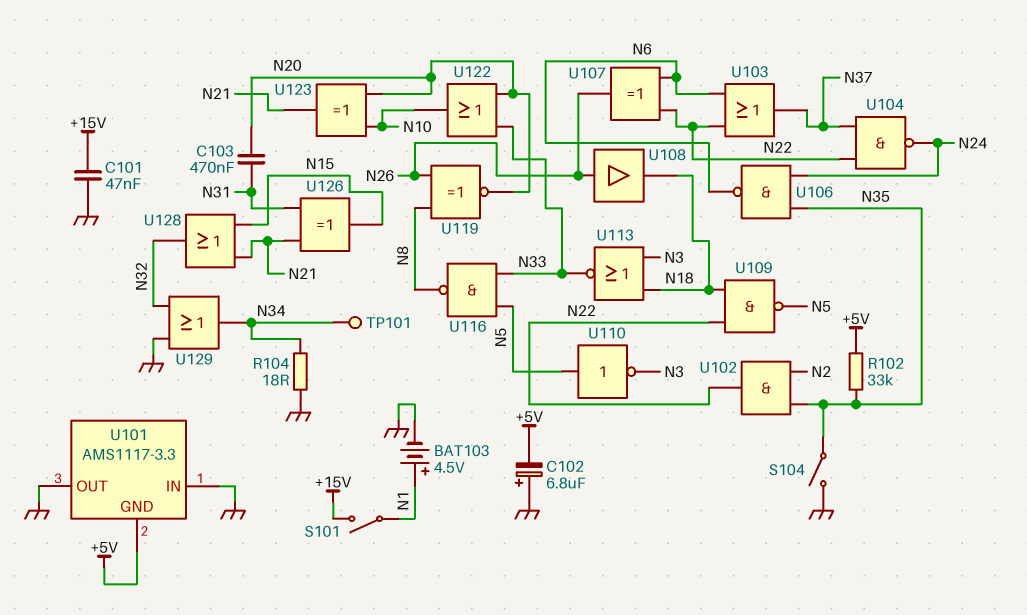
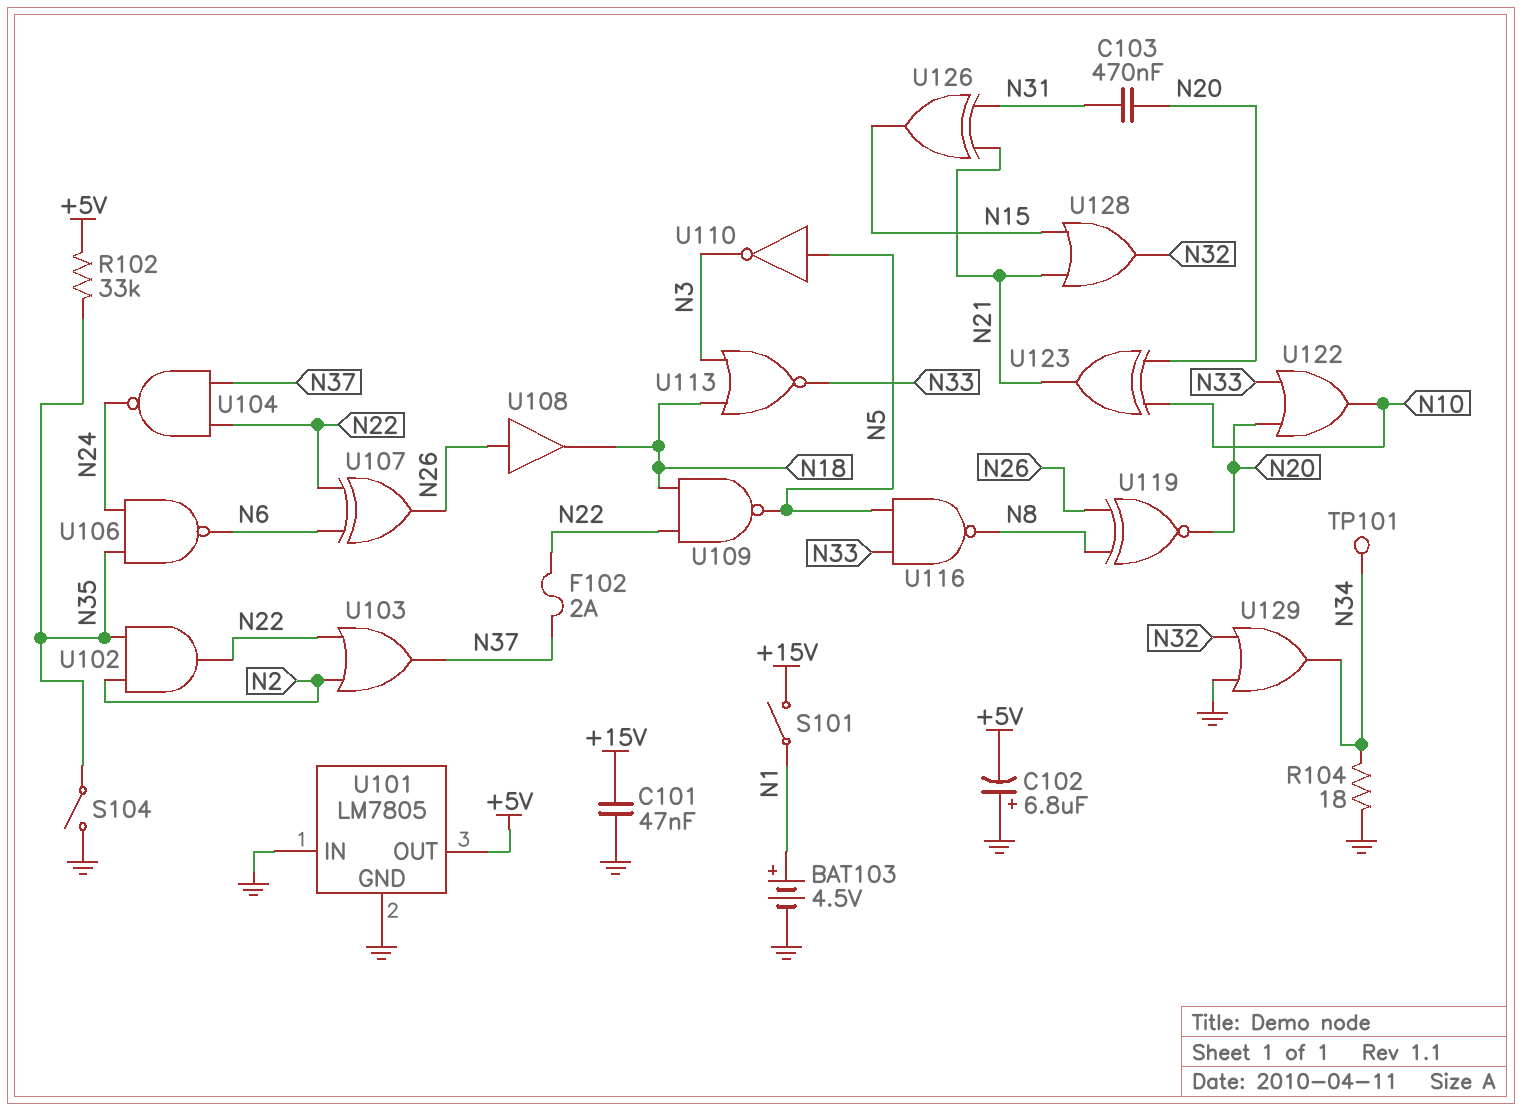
F102: none -> 2A (N22, N37)
U101: AMS1117-3.3 -> LM7805
U101 pin GND: +5V -> GND
U101 pin OUT: GND -> +5V
U103: OR (in N6, in N22, out N37) -> OR (in N2, in N22, out N37)

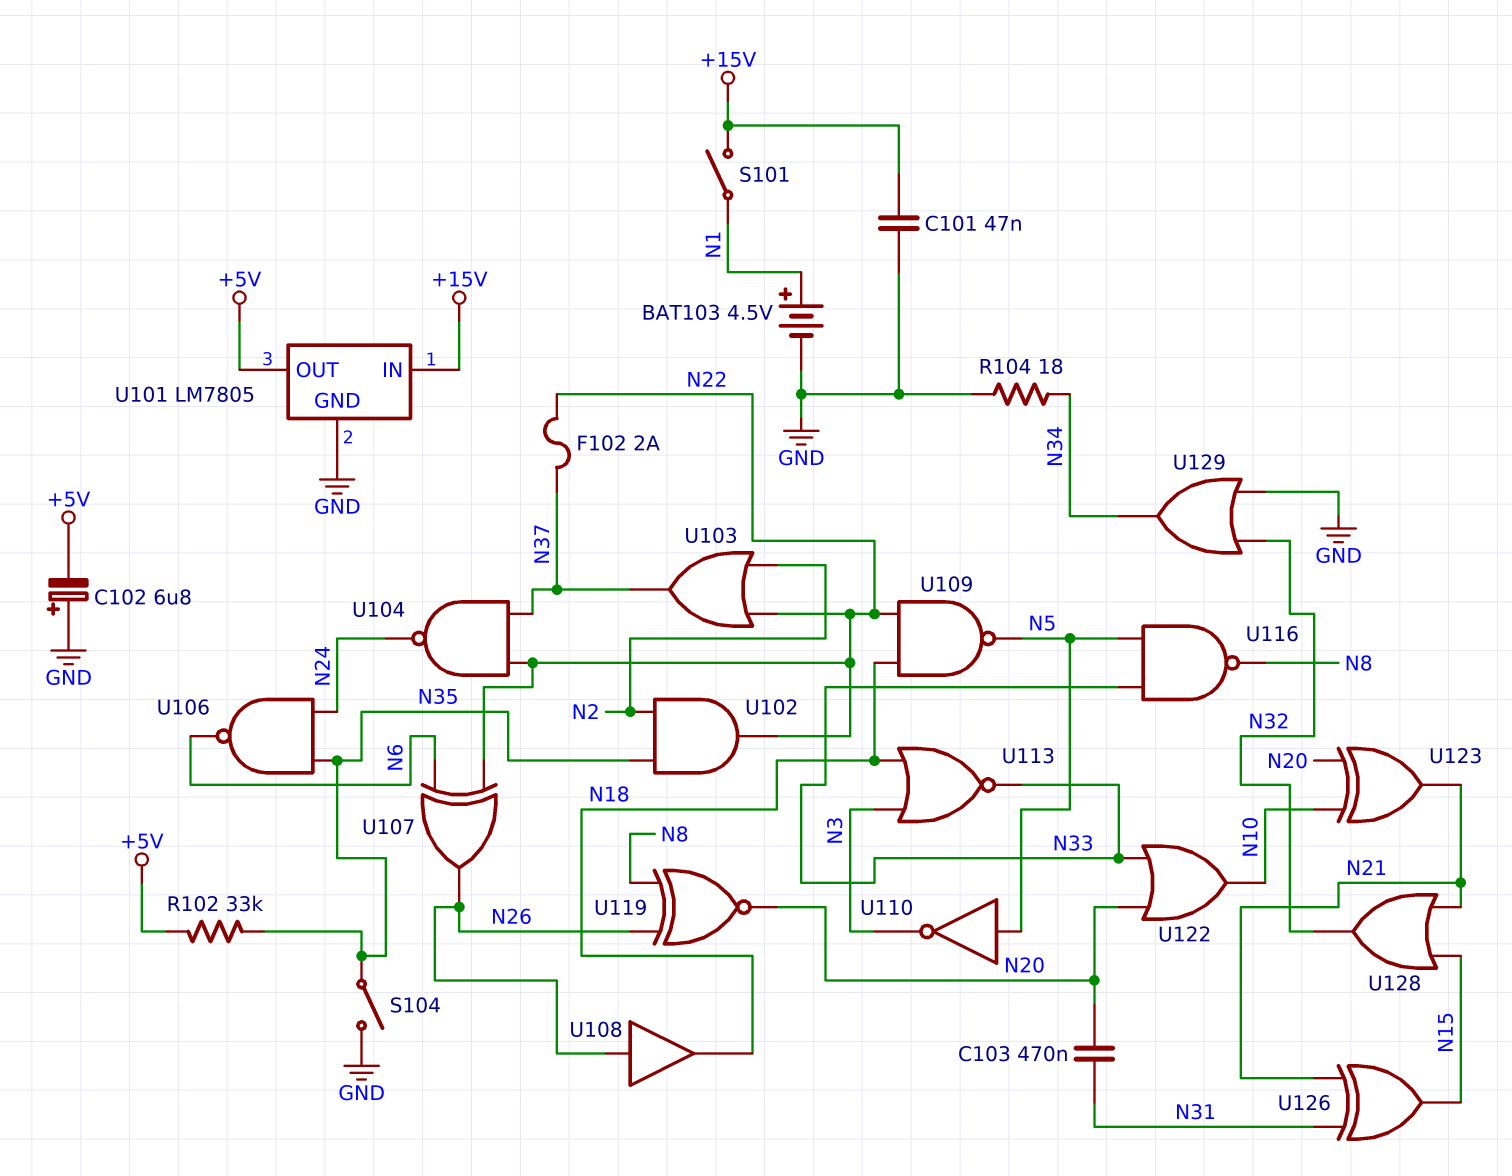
TP101: test point (N34) -> none
U101 pin IN: GND -> +15V

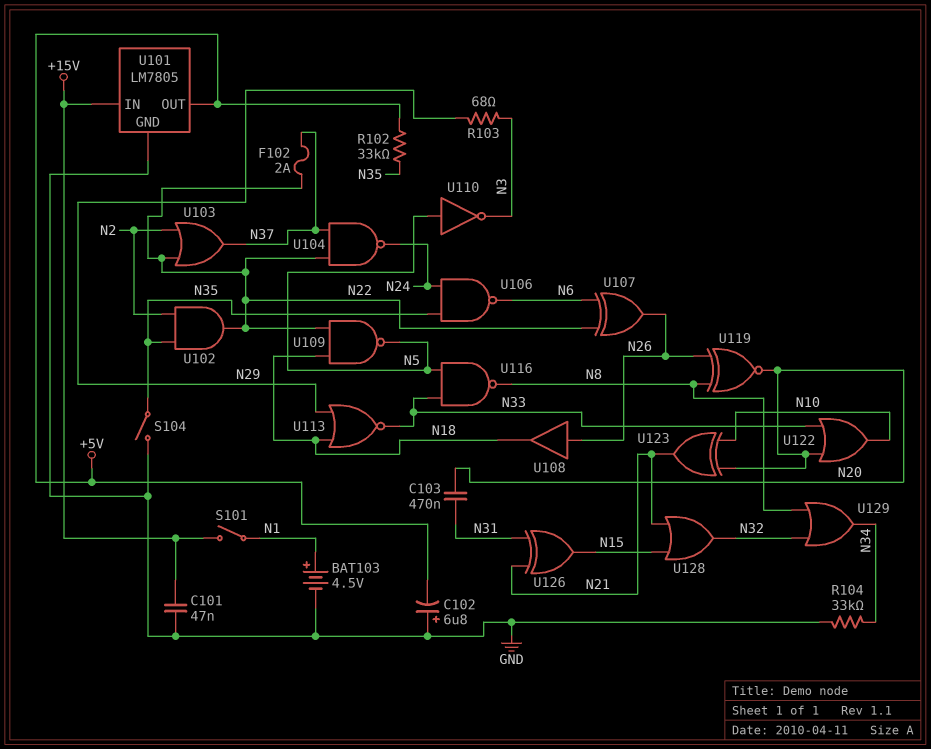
R103: none -> 68 (N3, N29)
R104: 18 (GND, N34) -> 33k (GND, N34)
U113: NOR (in N3, in N18, out N33) -> NOR (in N18, in N29, out N33)
U129: OR (in GND, in N32, out N34) -> OR (in N8, in N32, out N34)

